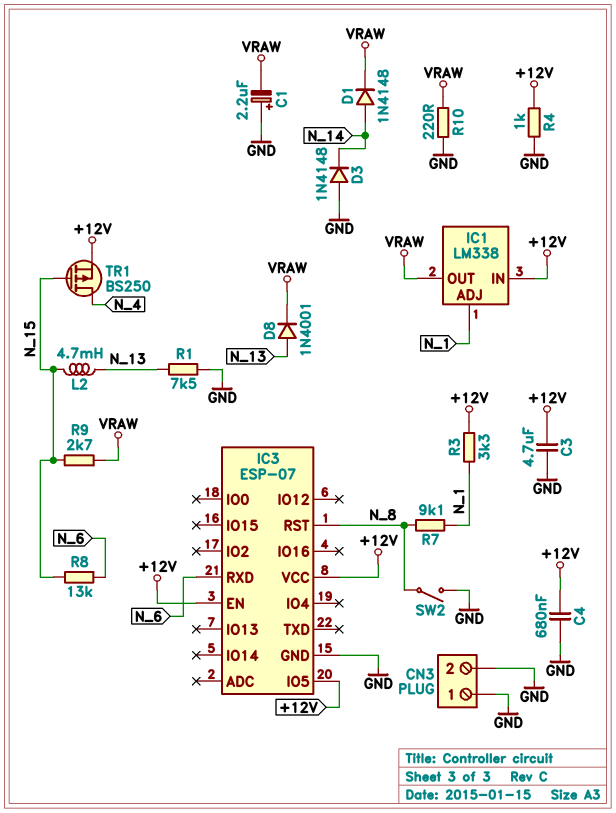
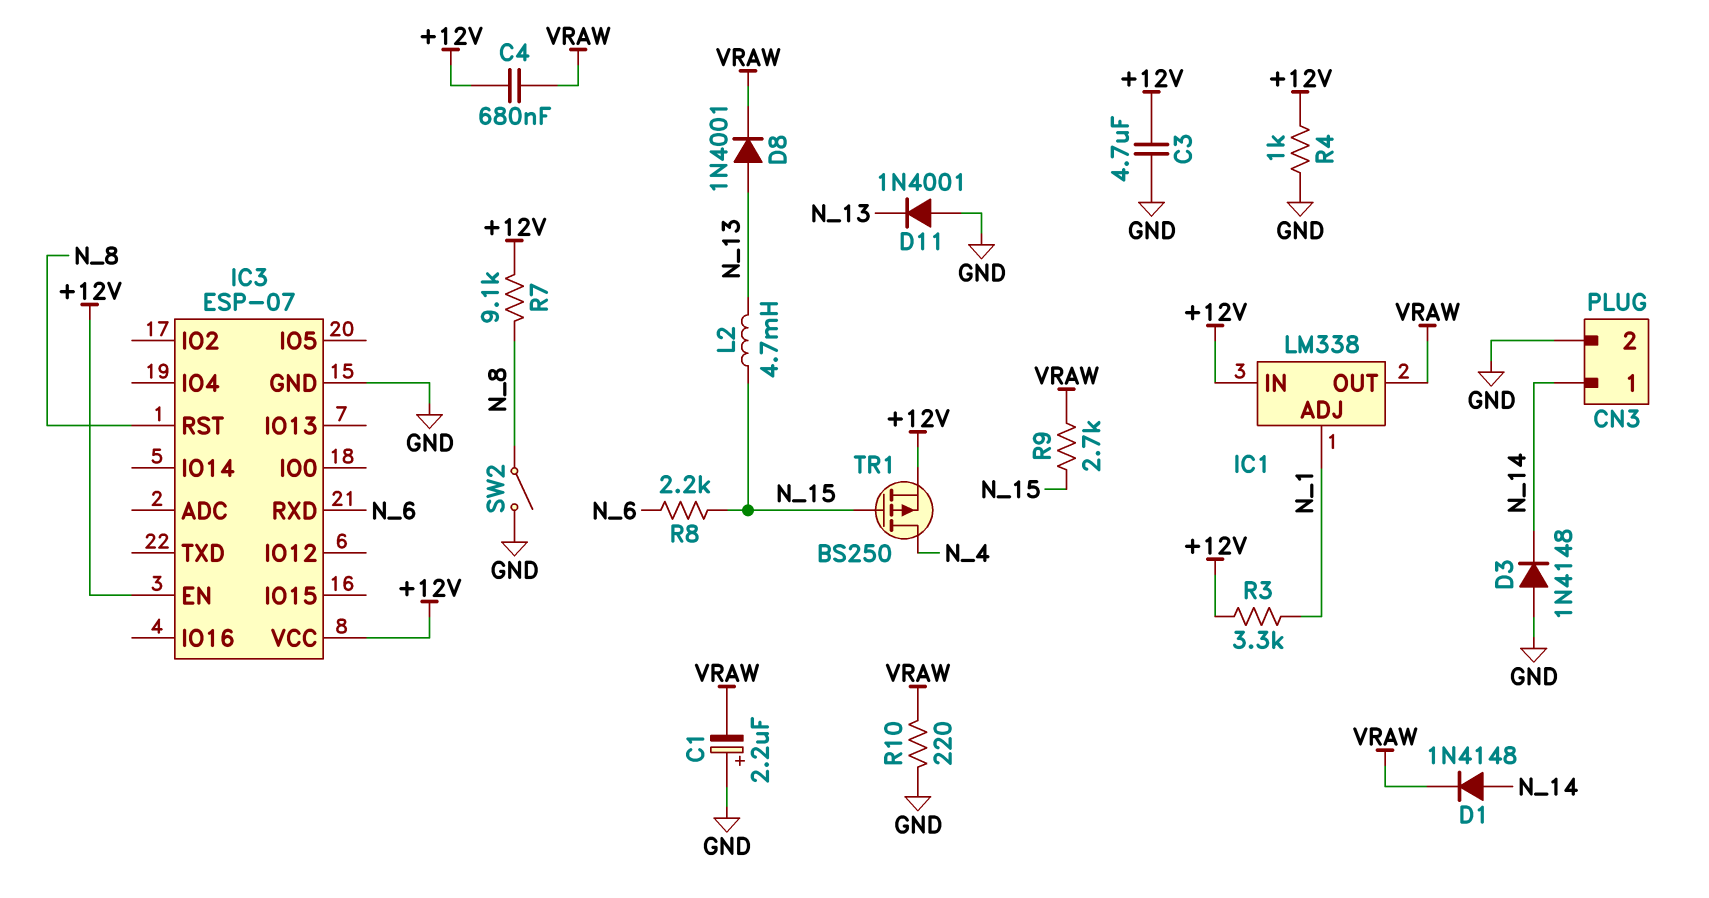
C4: 680nF (+12V, GND) -> 680nF (+12V, VRAW)
CN3 pin 1: GND -> N_14
D11: none -> diode 1N4001 (A GND, K N_13)
IC3 pin IO5: +12V -> none
R1: 7.5k (GND, N_13) -> none
R7: 9.1k (N_1, N_8) -> 9.1k (+12V, N_8)
R8: 13k (N_6, N_15) -> 2.2k (N_6, N_15)

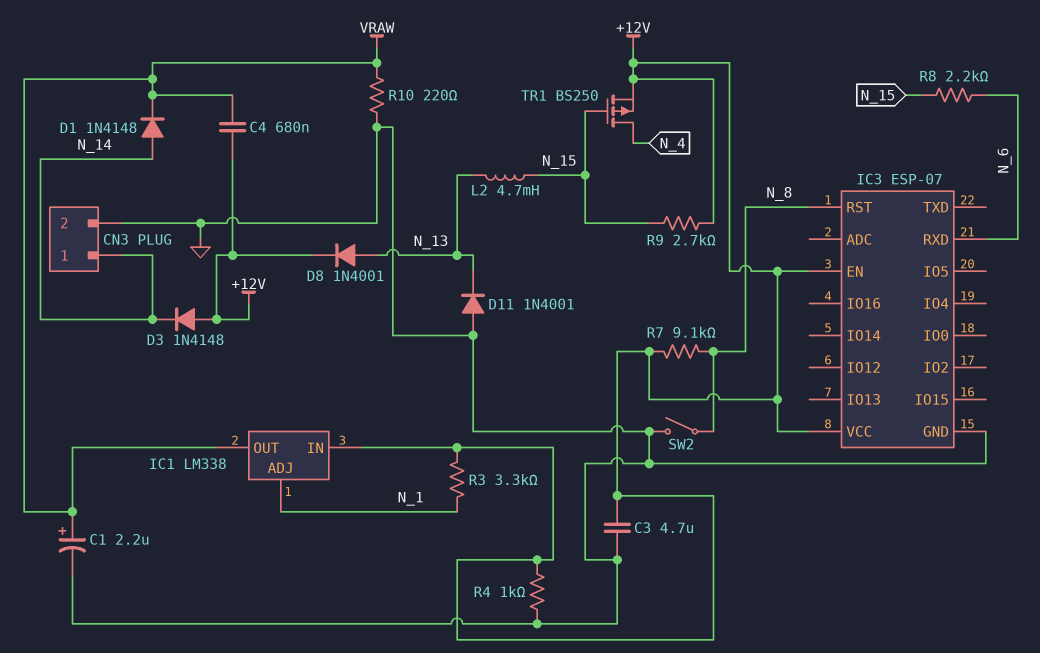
C1: 2.2uF (plus GND, minus VRAW) -> 2.2uF (plus VRAW, minus GND)
D3: diode 1N4148 (A GND, K N_14) -> diode 1N4148 (A +12V, K N_14)
D8: diode 1N4001 (A N_13, K VRAW) -> diode 1N4001 (A N_13, K +12V)
R9: 2.7k (N_15, VRAW) -> 2.7k (+12V, N_15)

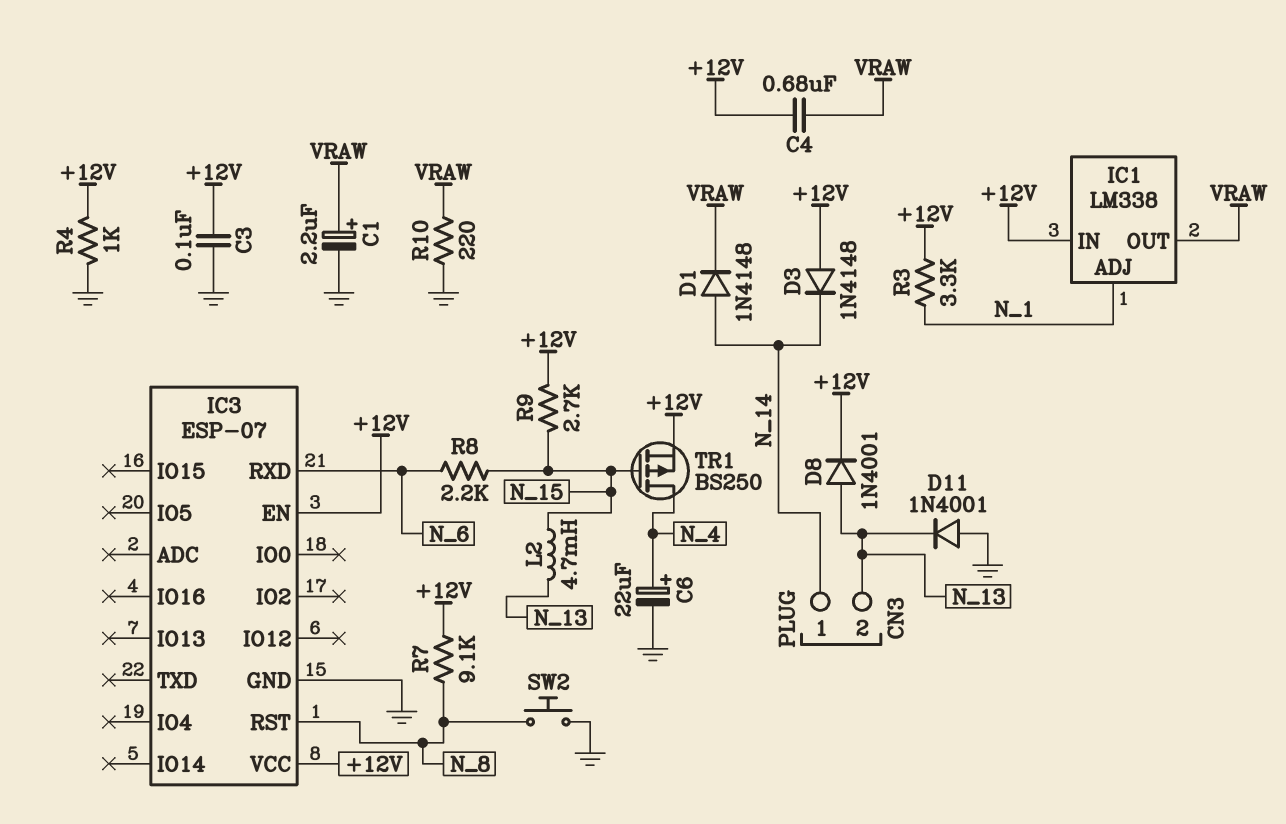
C3: 4.7uF (+12V, GND) -> 100nF (+12V, GND)
C6: none -> 22uF (plus N_4, minus GND)
CN3 pin 2: GND -> N_13
SW2: switch (GND, N_8) -> button (GND, N_8)

